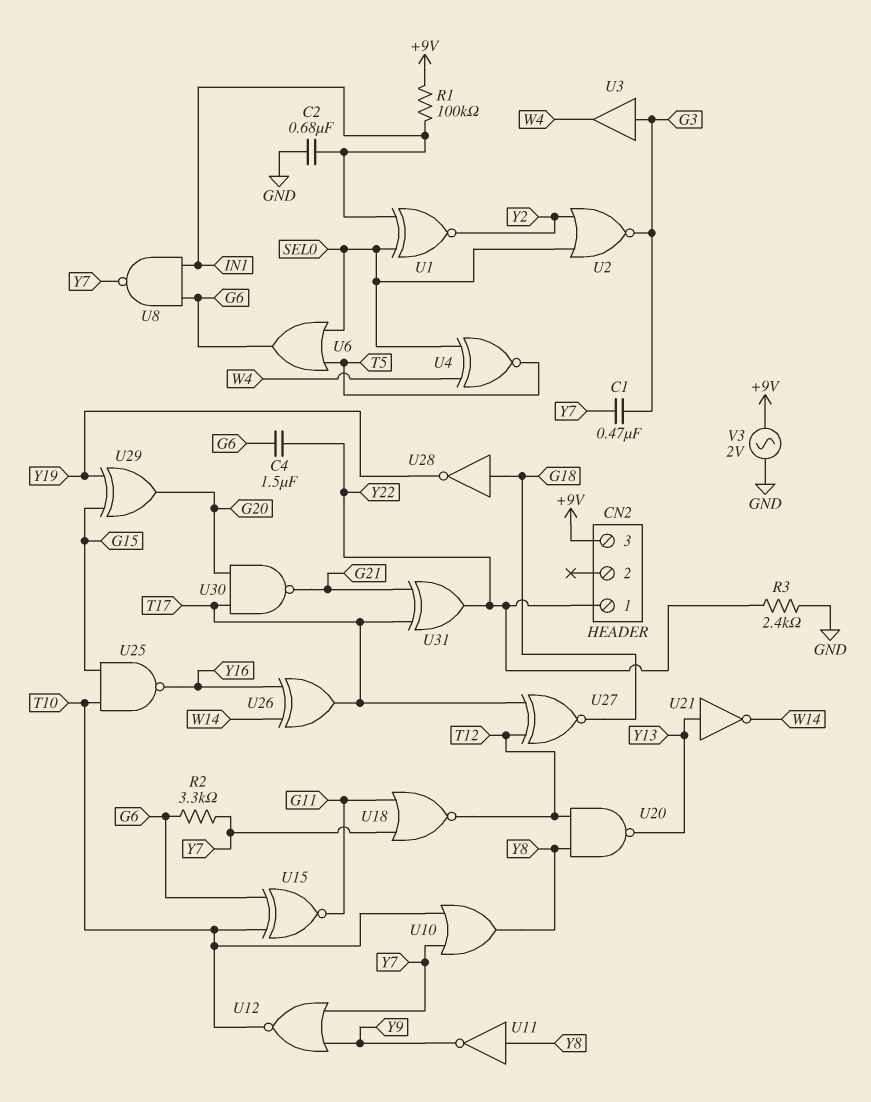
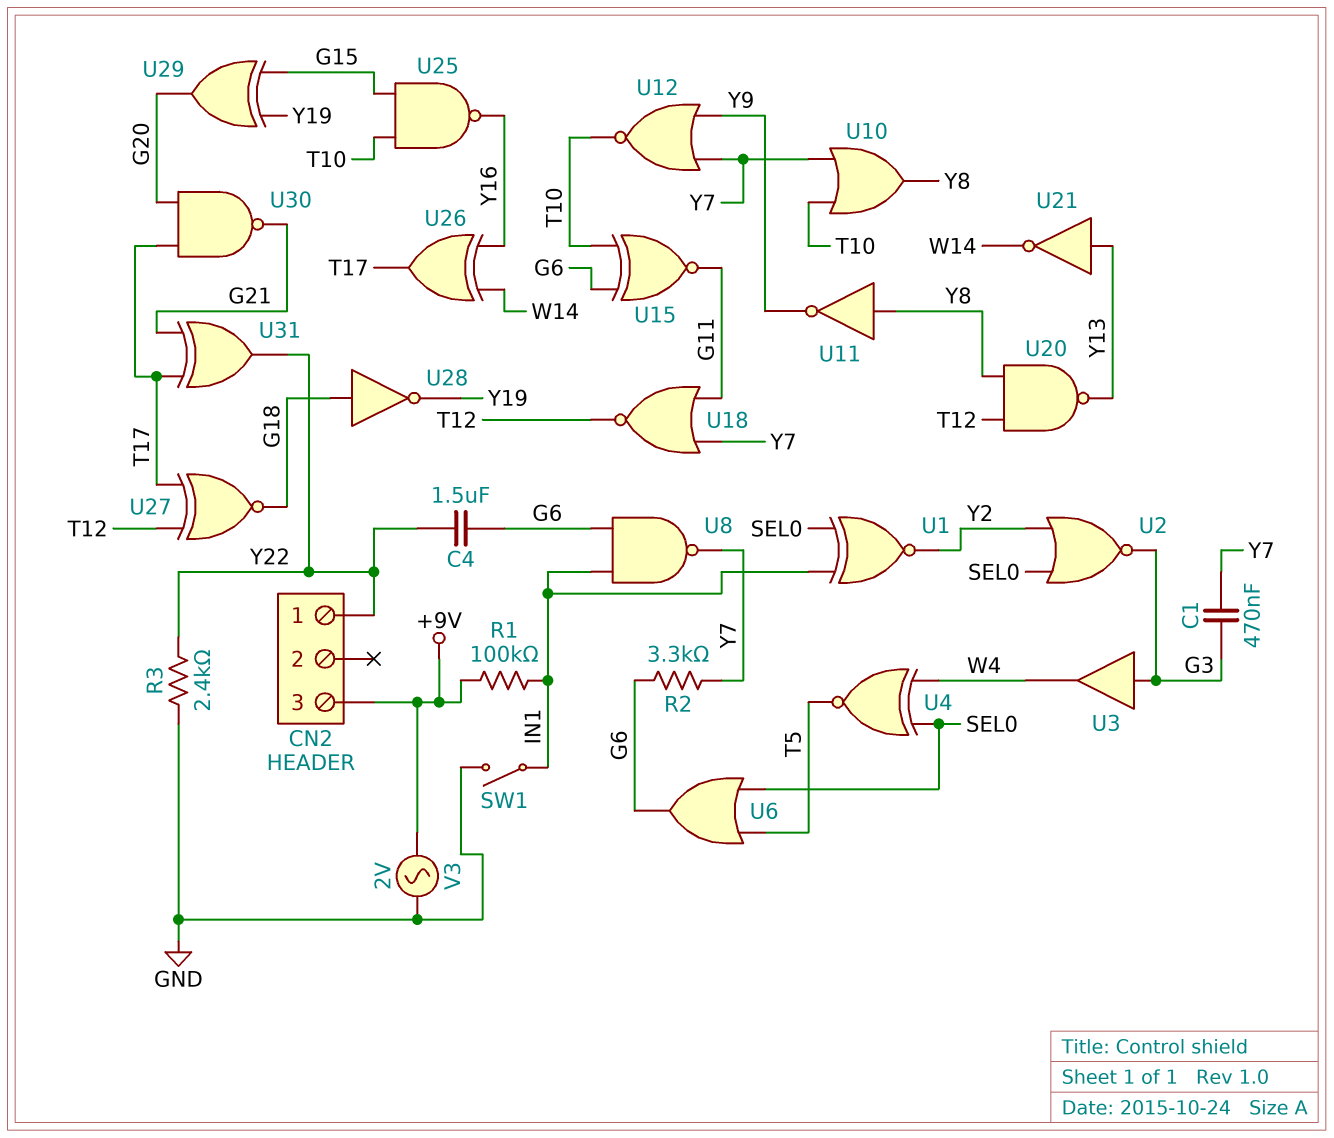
C2: 680nF (GND, IN1) -> none
SW1: none -> switch (GND, IN1)

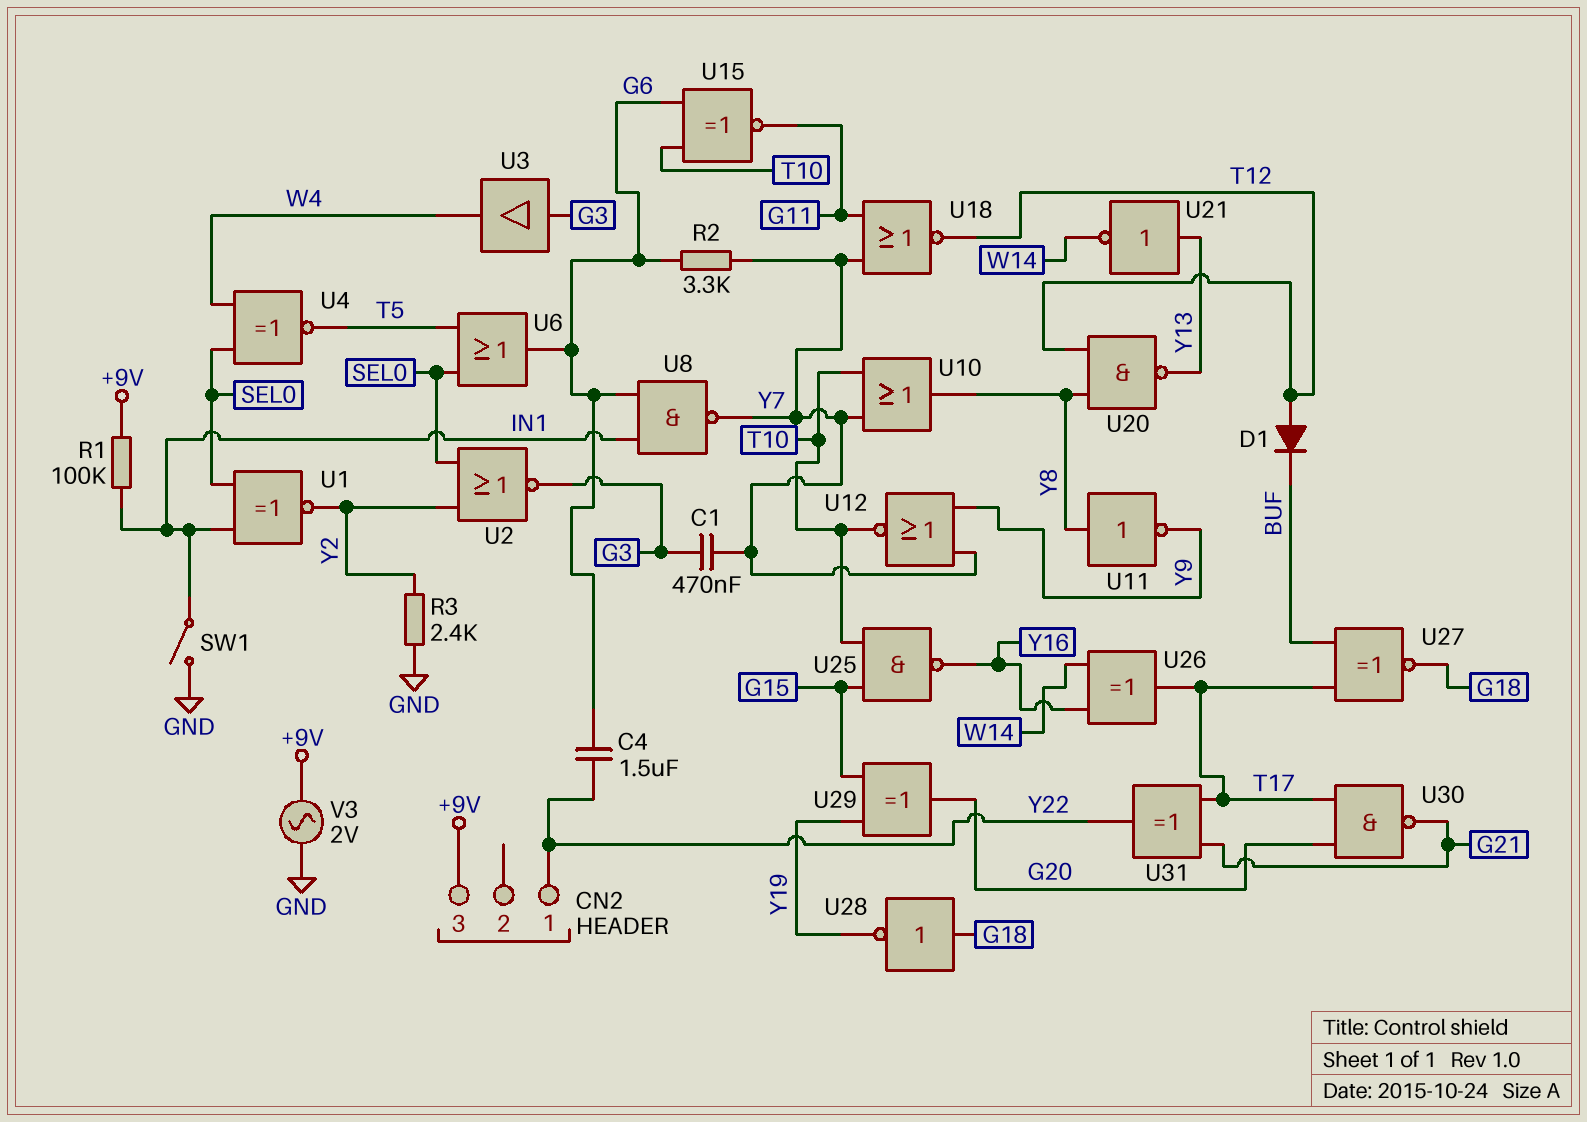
D1: none -> diode (A T12, K BUF)
R3: 2.4k (GND, Y22) -> 2.4k (GND, Y2)
U27: XNOR (in T12, in T17, out G18) -> XNOR (in BUF, in T17, out G18)

